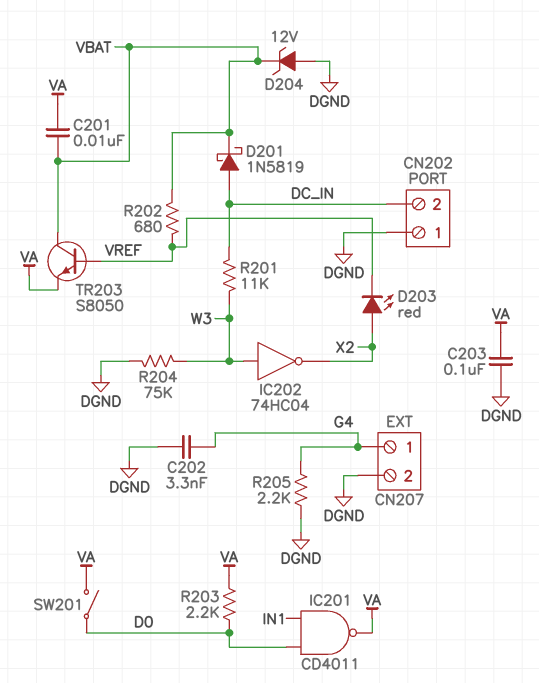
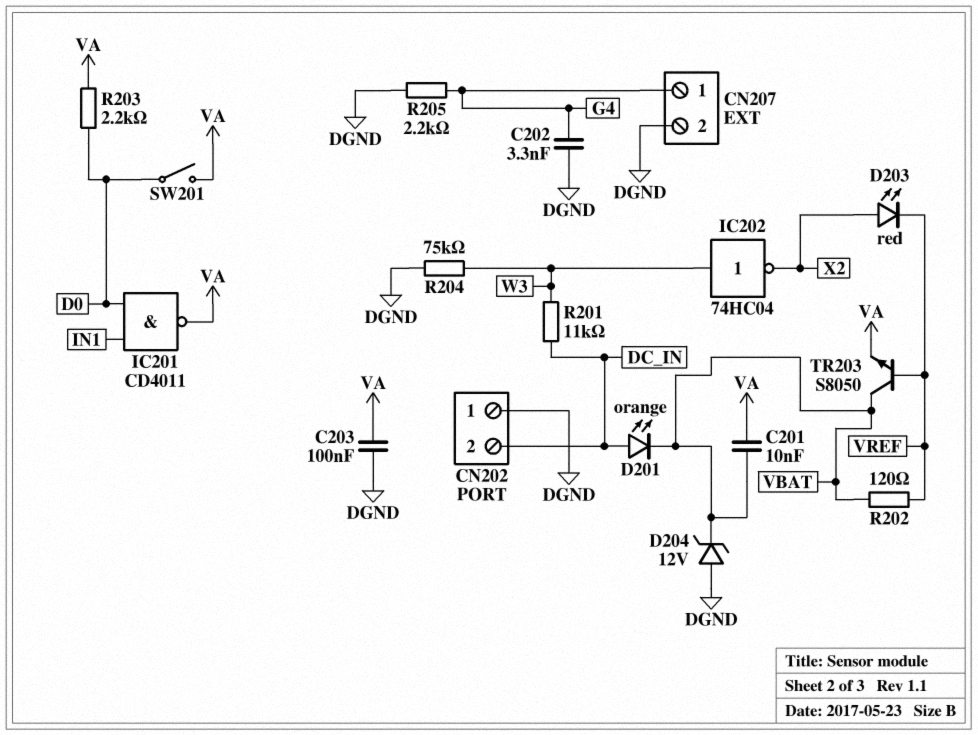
D201: schottky 1N5819 (A DC_IN, K VBAT) -> LED orange (A DC_IN, K VBAT)
R202: 680 (VBAT, VREF) -> 120 (VBAT, VREF)

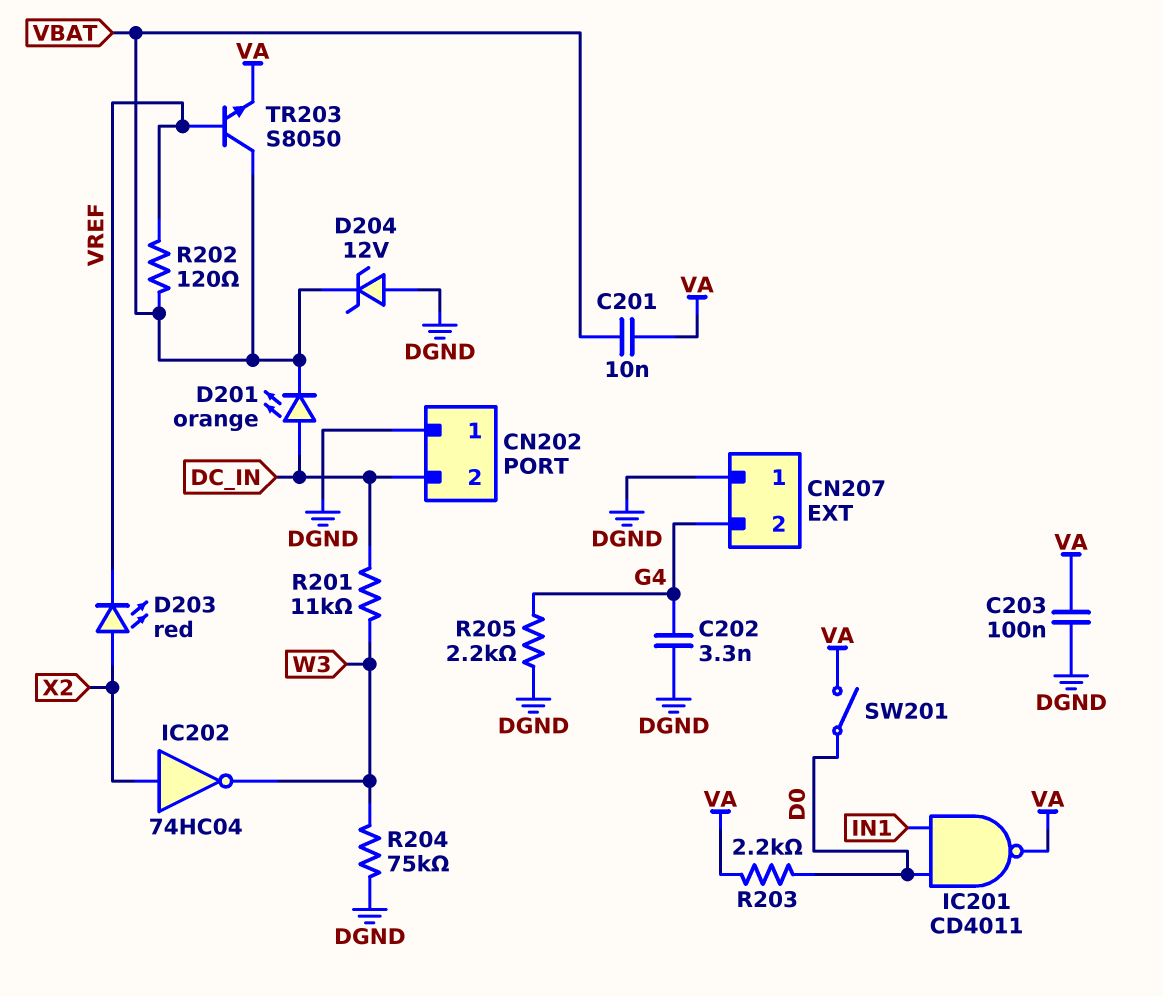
CN207 pin 1: G4 -> DGND
CN207 pin 2: DGND -> G4
IC202: NOT 74HC04 (in W3, out X2) -> NOT 74HC04 (in X2, out W3)

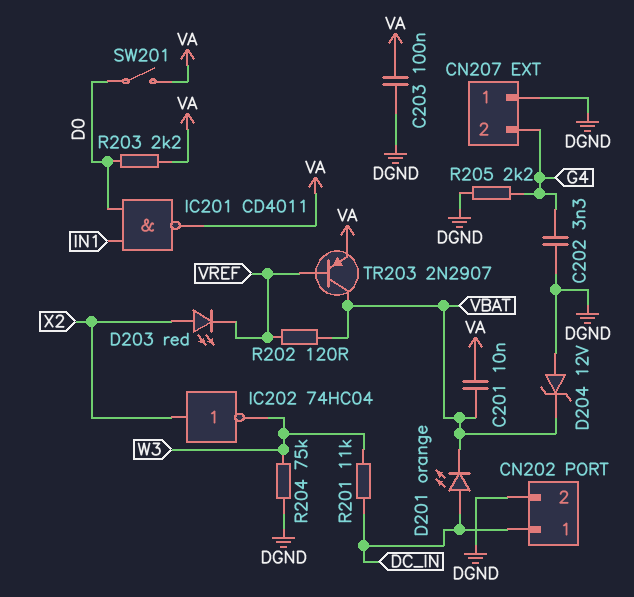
CN202 pin 1: DGND -> DC_IN
CN202 pin 2: DC_IN -> DGND
TR203: NPN S8050 (B VREF, C VBAT, E VA) -> PNP 2N2907 (B VREF, C VBAT, E VA)

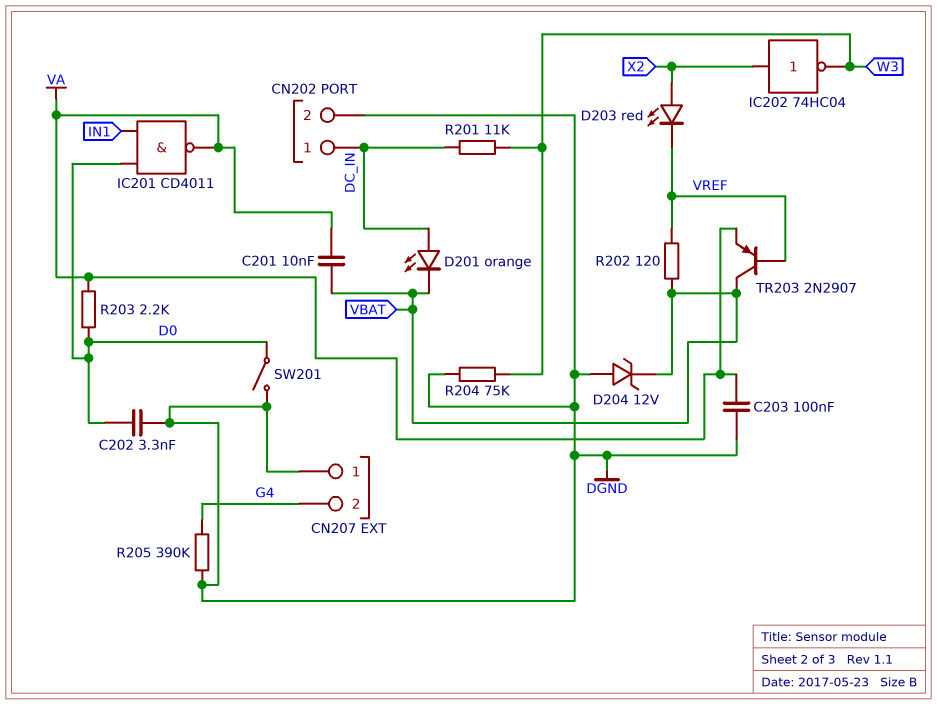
C202: 3.3nF (DGND, G4) -> 3.3nF (D0, DGND)
R205: 2.2k (DGND, G4) -> 390k (DGND, G4)
SW201: switch (D0, VA) -> switch (D0, DGND)

